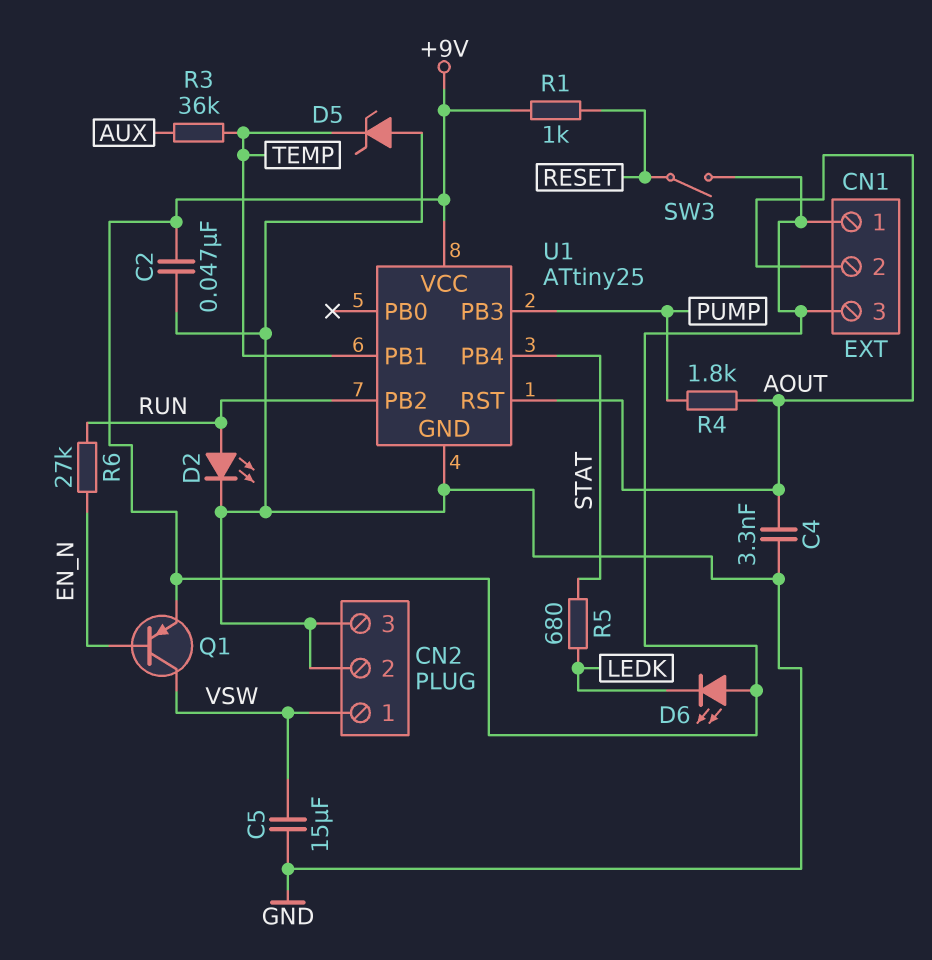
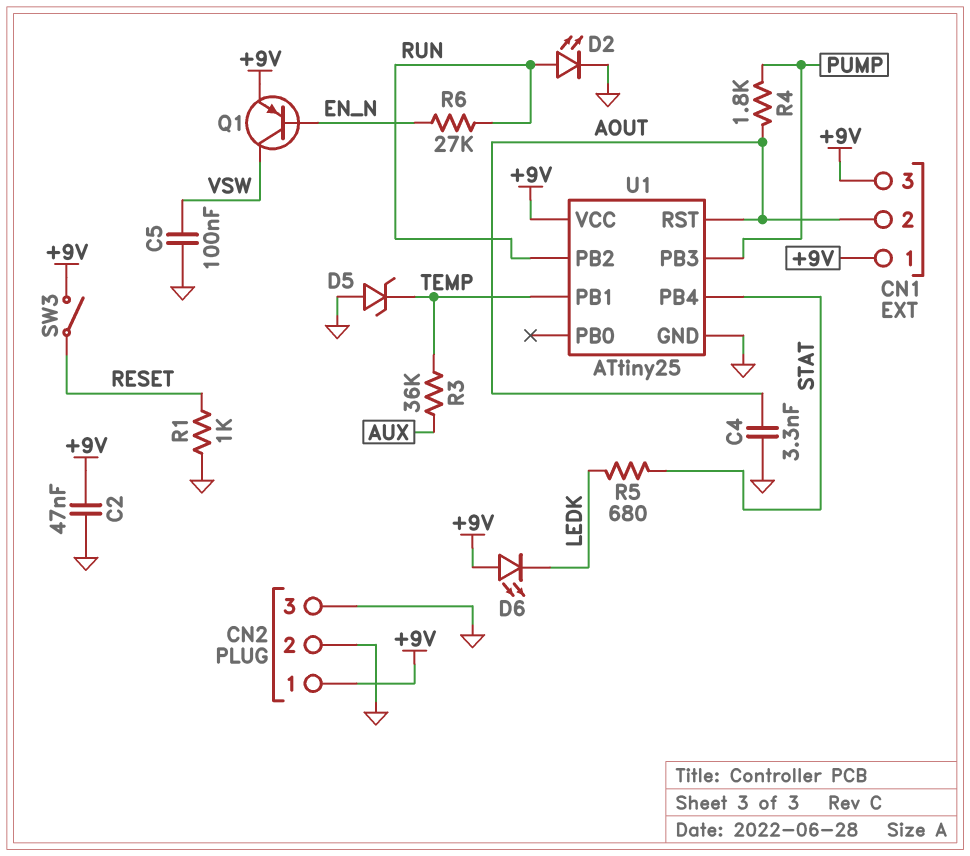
C5: 15uF (GND, VSW) -> 100nF (GND, VSW)
CN2 pin 1: VSW -> +9V
R1: 1k (+9V, RESET) -> 1k (GND, RESET)

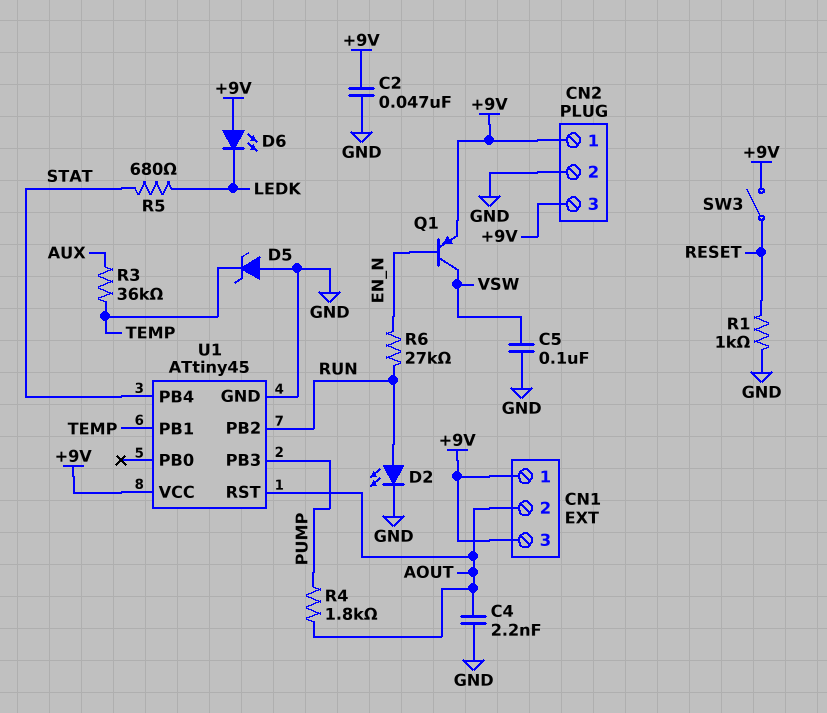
C4: 3.3nF (AOUT, GND) -> 2.2nF (AOUT, GND)
CN2 pin 3: GND -> +9V
U1: ATtiny25 -> ATtiny45

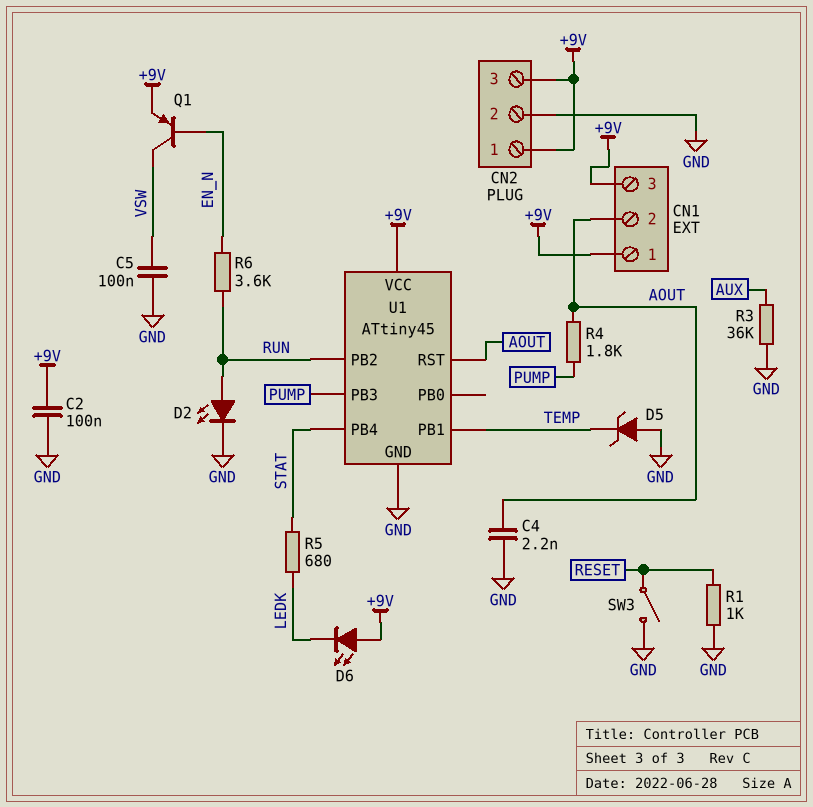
C2: 47nF (+9V, GND) -> 100nF (+9V, GND)
R3: 36k (AUX, TEMP) -> 36k (AUX, GND)
R6: 27k (EN_N, RUN) -> 3.6k (EN_N, RUN)
SW3: switch (+9V, RESET) -> switch (GND, RESET)

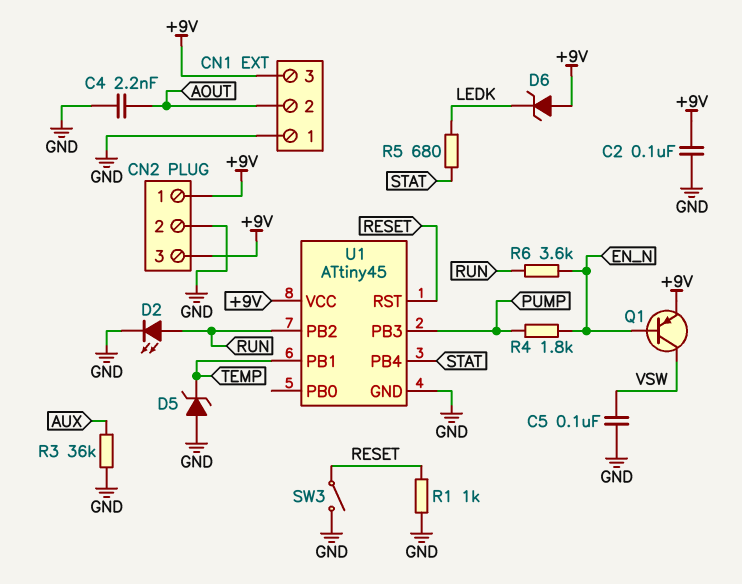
CN1 pin 1: +9V -> GND
D6: LED (A +9V, K LEDK) -> zener (A +9V, K LEDK)
R4: 1.8k (AOUT, PUMP) -> 1.8k (EN_N, PUMP)
U1 pin RST: AOUT -> RESET

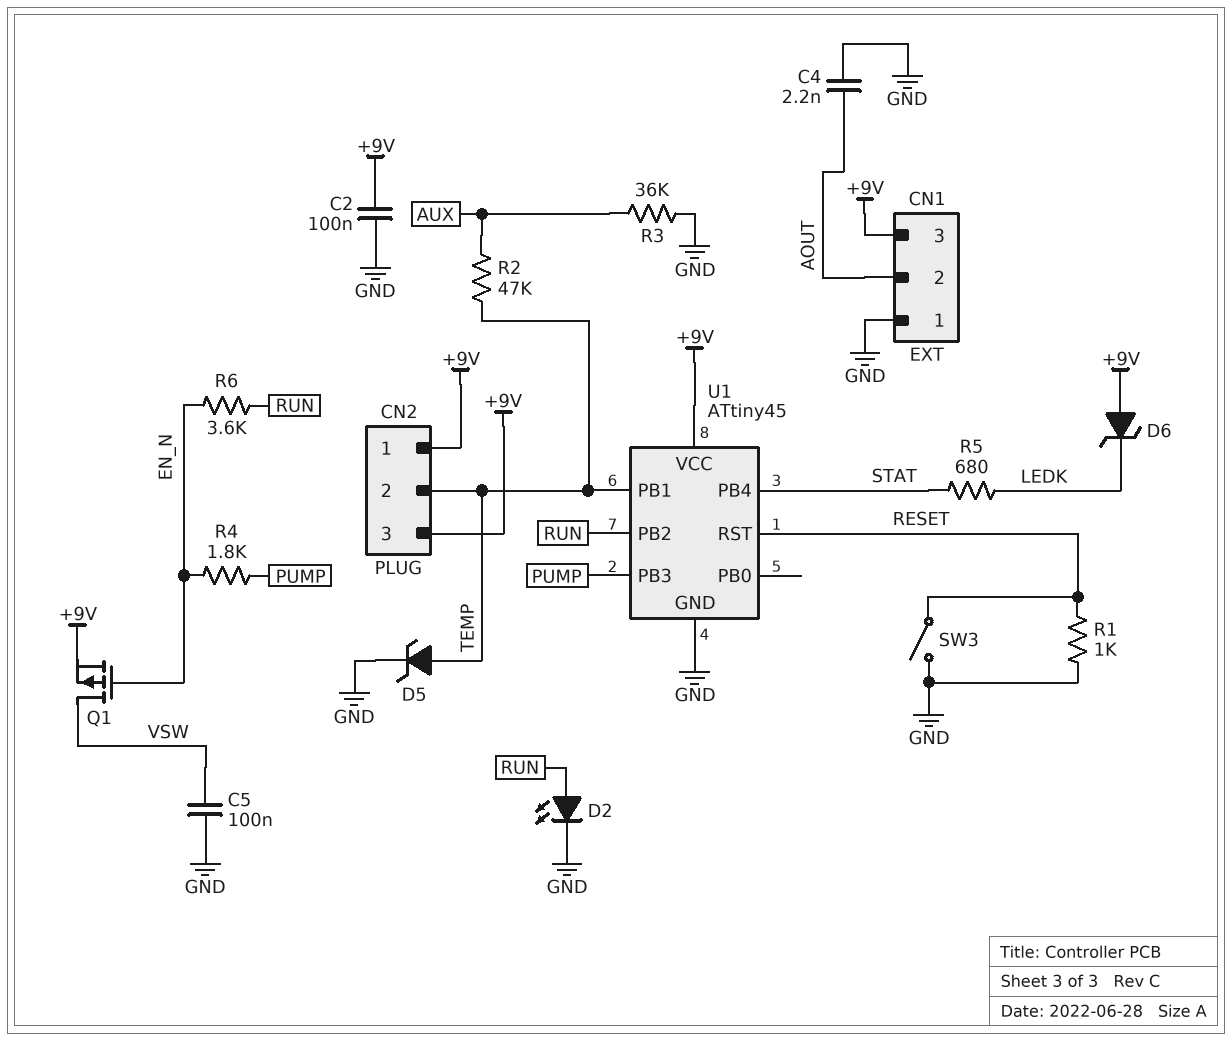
CN2 pin 2: GND -> TEMP
D5: zener (A GND, K TEMP) -> zener (A TEMP, K GND)
Q1: PNP (B EN_N, C VSW, E +9V) -> PMOS (G EN_N, D VSW, S +9V)
R2: none -> 47k (AUX, TEMP)

